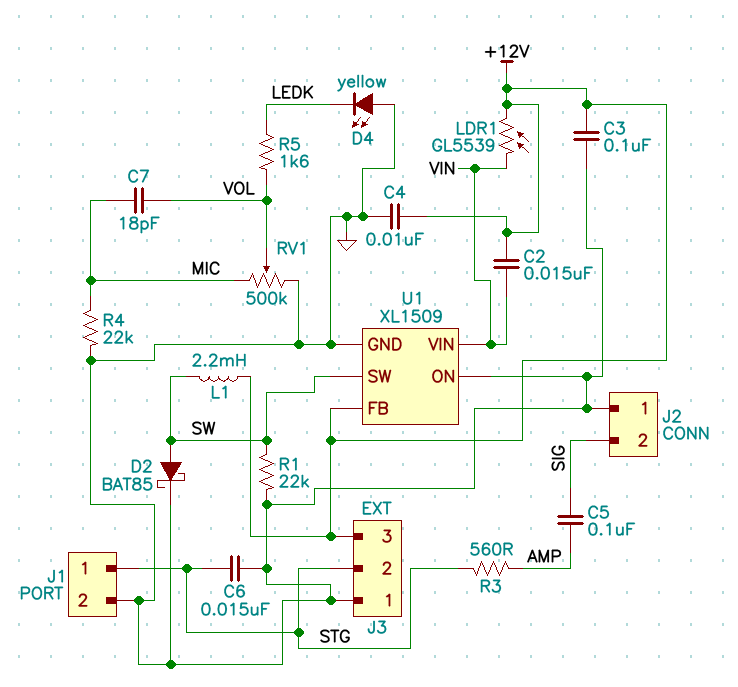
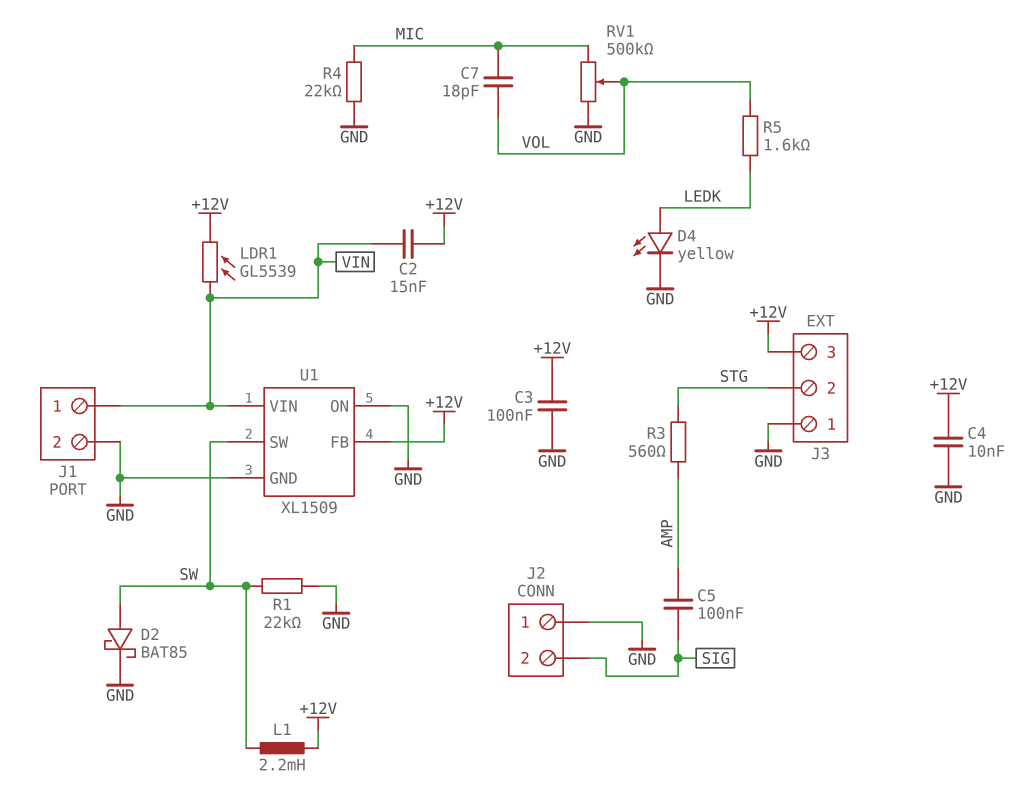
C6: 15nF (GND, STG) -> none
D4: LED yellow (A GND, K LEDK) -> LED yellow (A LEDK, K GND)
J1 pin 1: STG -> VIN

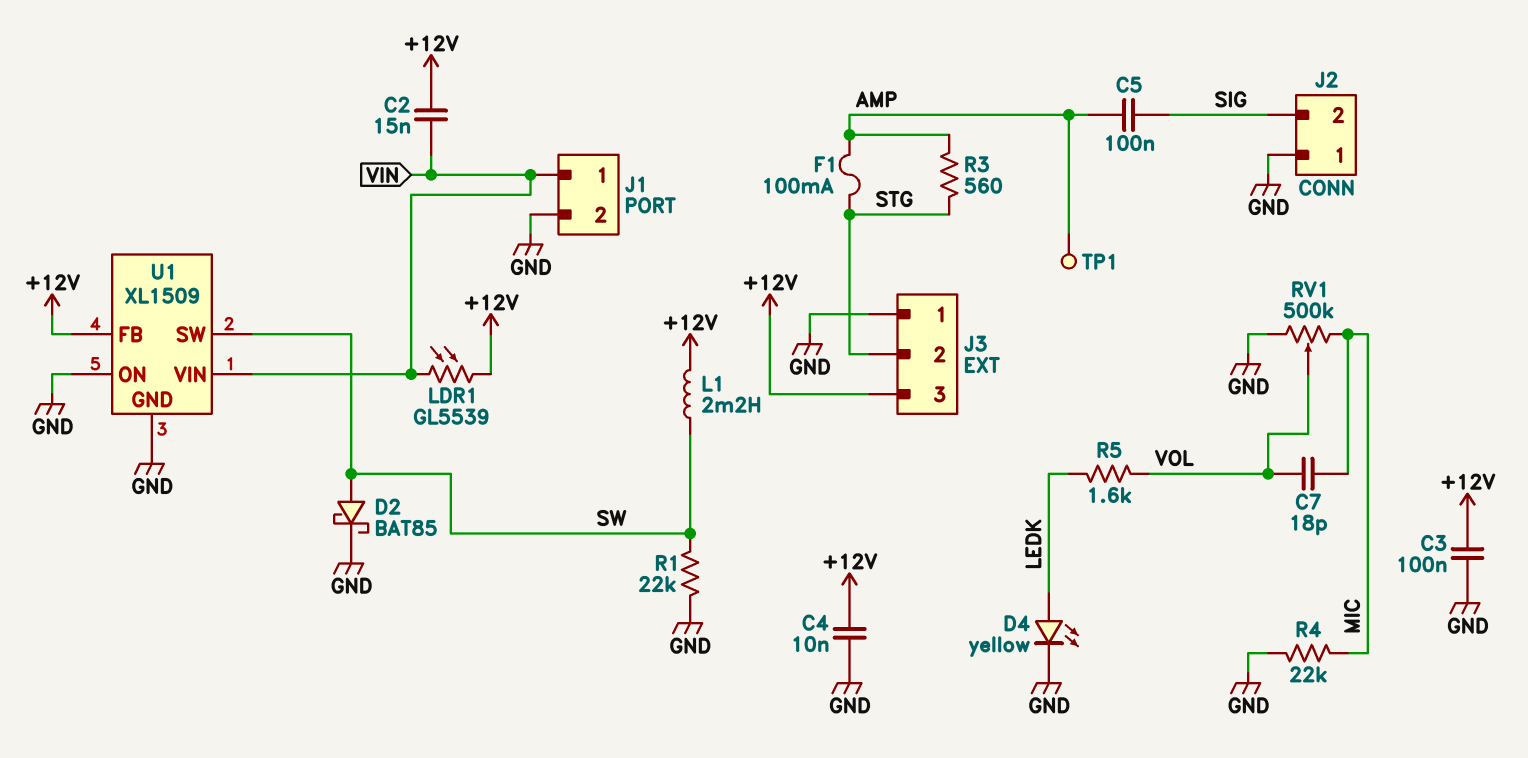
F1: none -> 100mA (AMP, STG)
TP1: none -> test point (AMP)

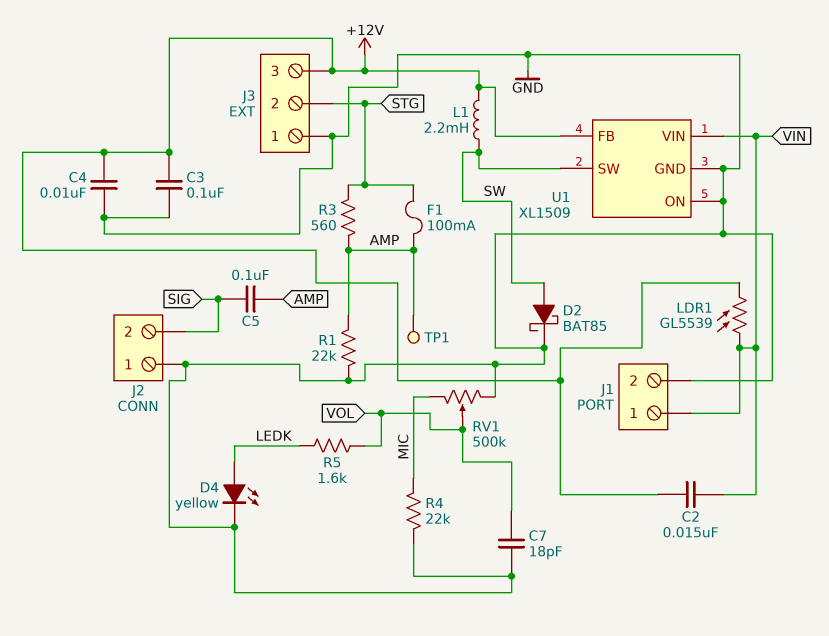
C7: 18pF (MIC, VOL) -> 18pF (GND, VOL)
R1: 22k (GND, SW) -> 22k (AMP, GND)

